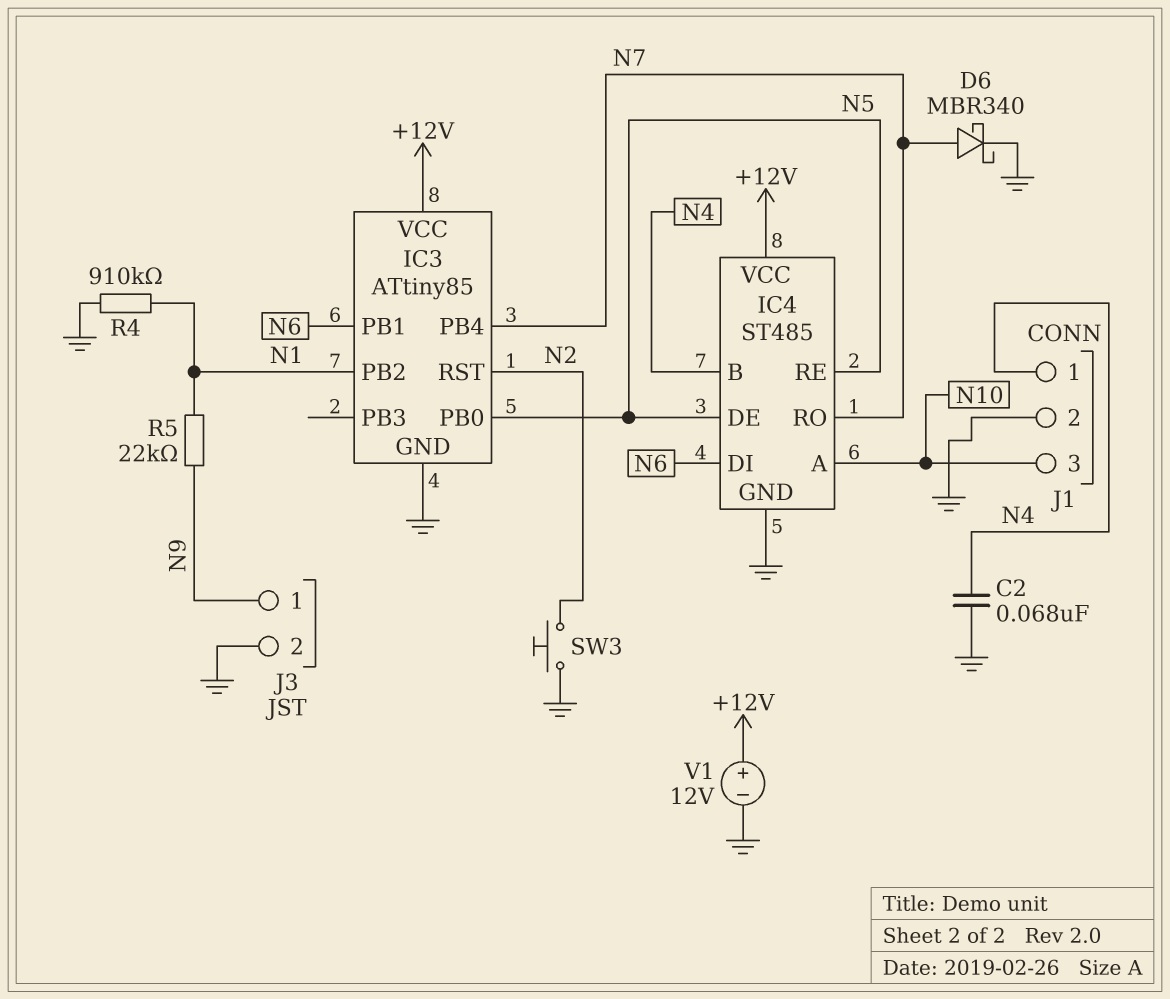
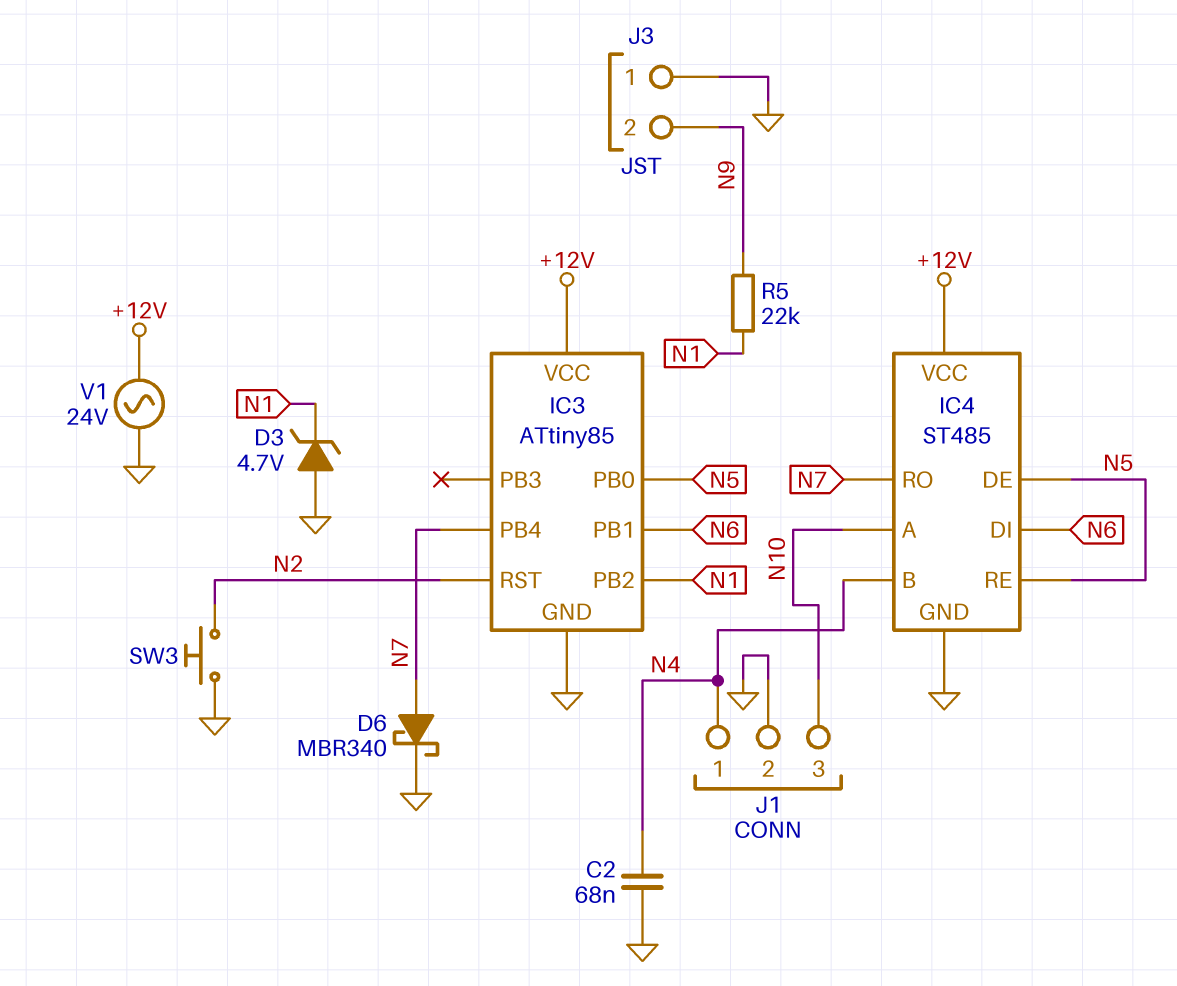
D3: none -> zener 4.7V (A GND, K N1)
J3 pin 1: N9 -> GND
J3 pin 2: GND -> N9
R4: 910k (GND, N1) -> none
V1: 12V (plus +12V, minus GND) -> AC 24V (+12V, GND)

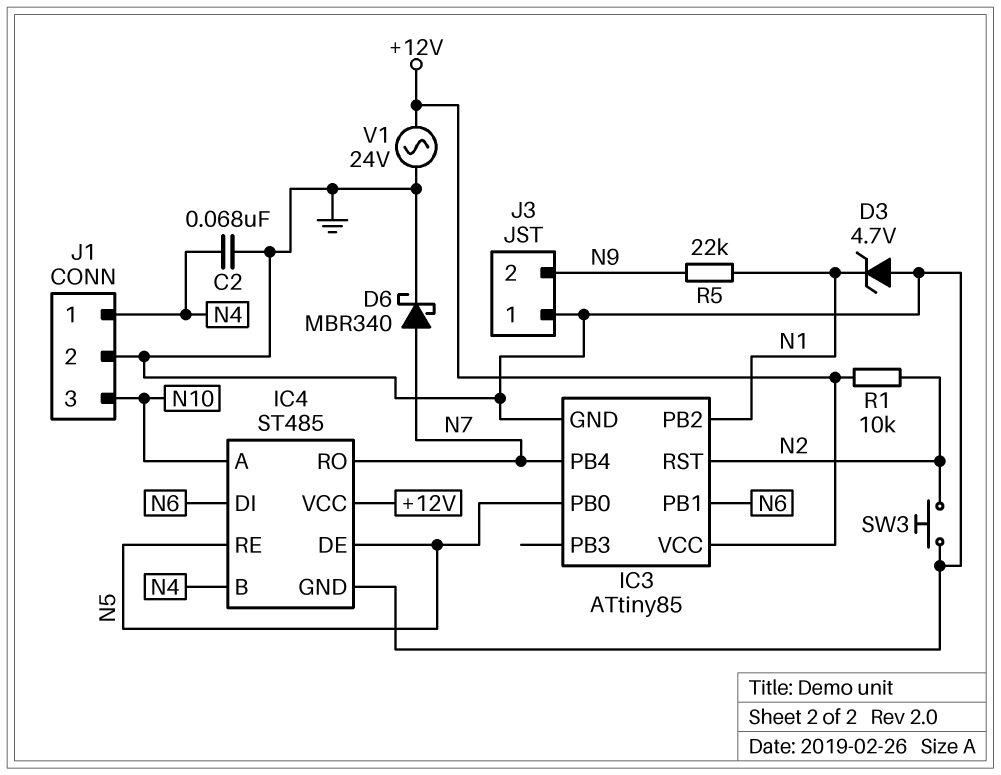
R1: none -> 10k (+12V, N2)

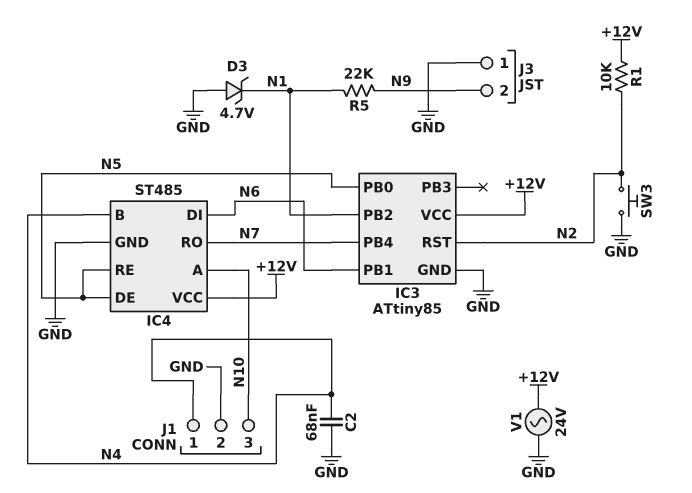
D6: schottky MBR340 (A N7, K GND) -> none

